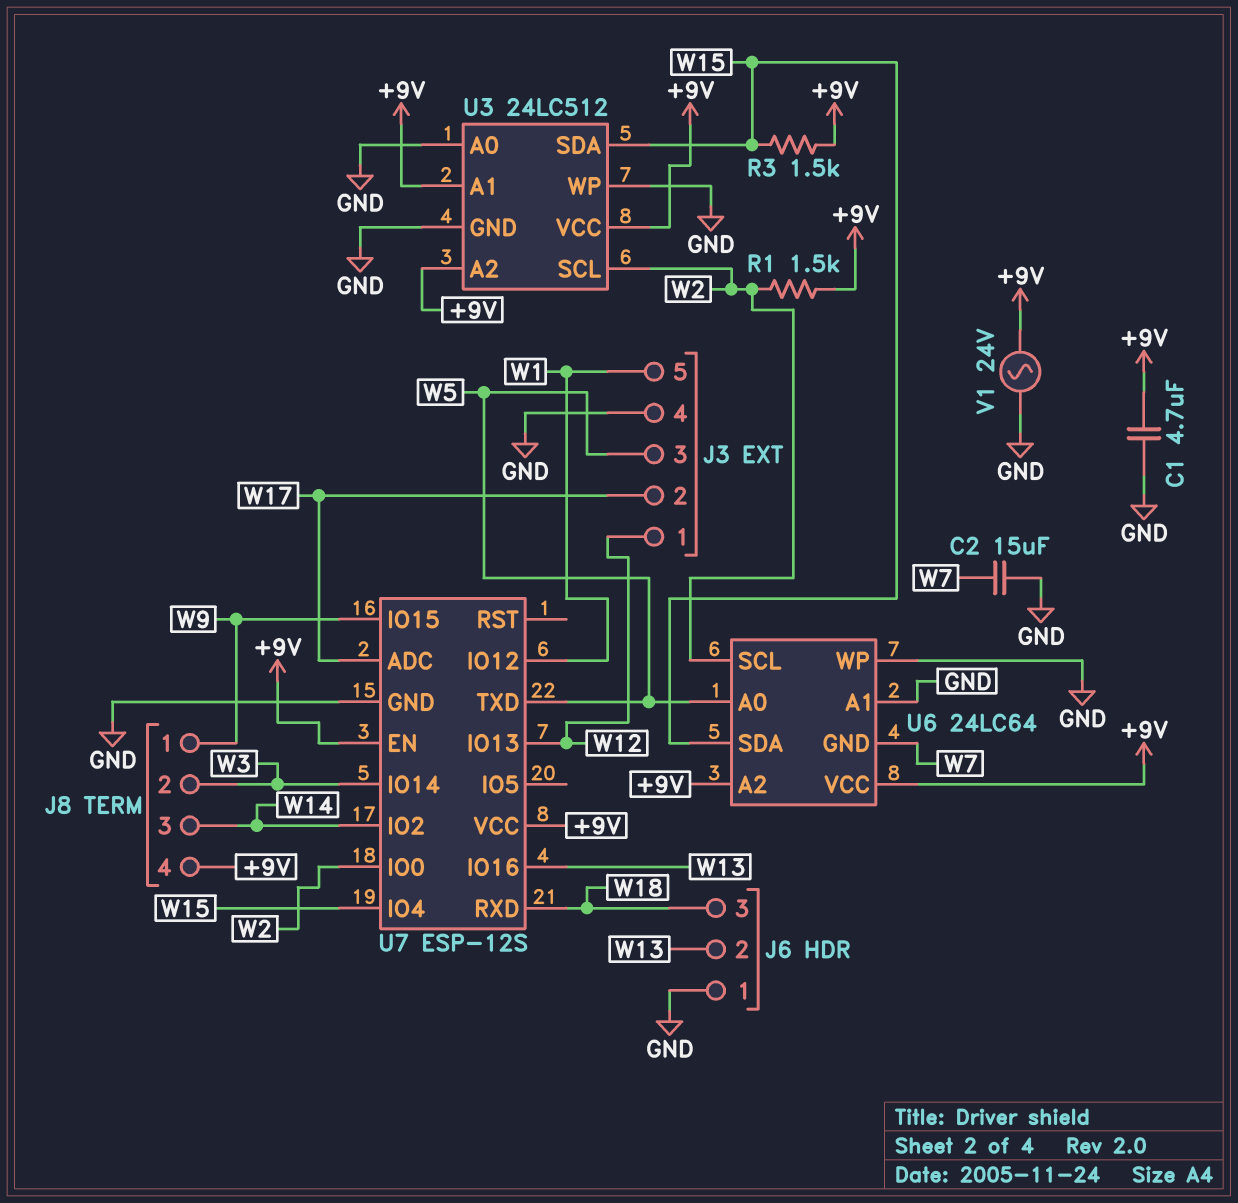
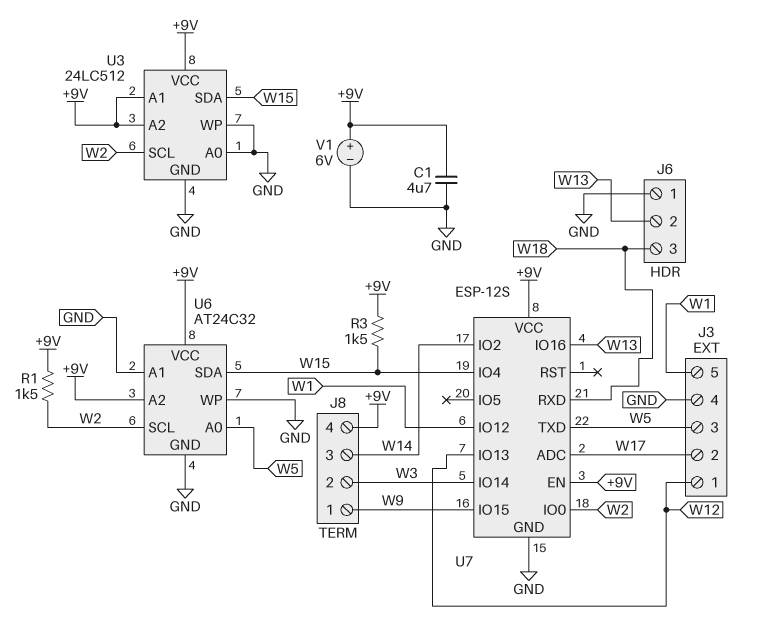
C2: 15uF (GND, W7) -> none
U6: 24LC64 -> AT24C32
U6 pin GND: W7 -> GND
V1: AC 24V (+9V, GND) -> 6V (plus +9V, minus GND)

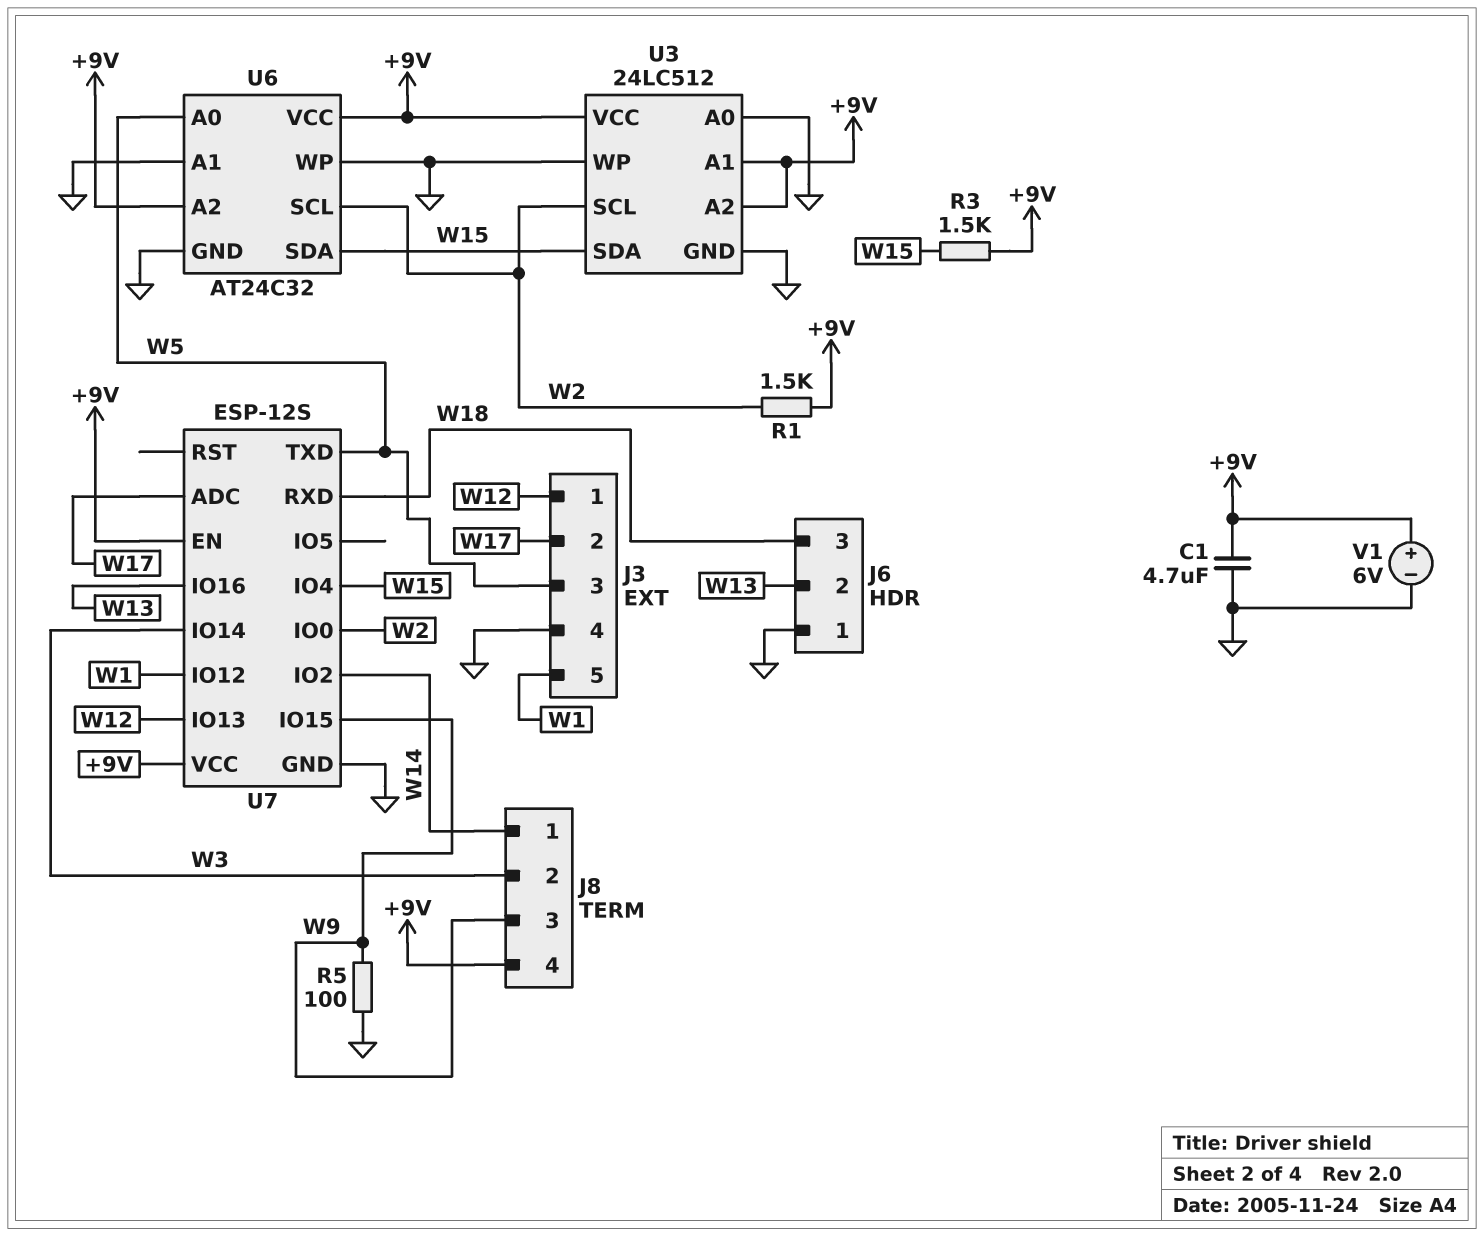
J8 pin 1: W9 -> W14
J8 pin 3: W14 -> W9
R5: none -> 100 (GND, W9)

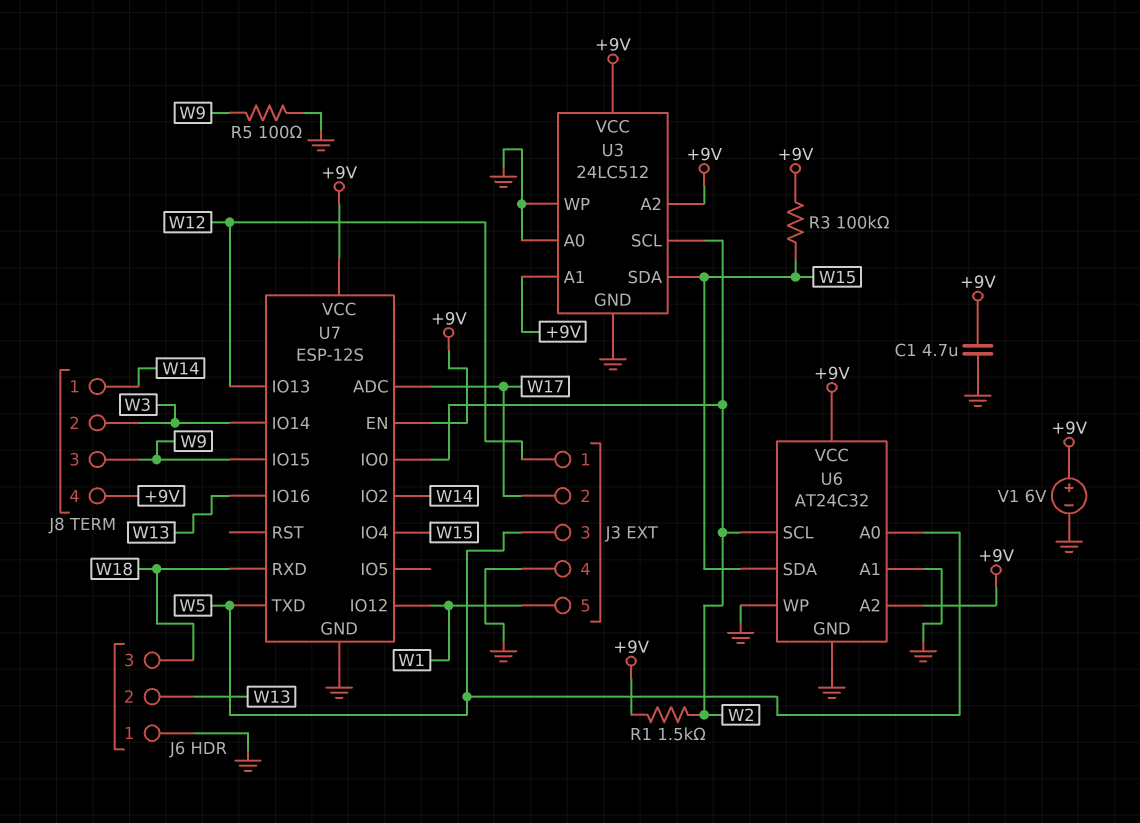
R3: 1.5k (+9V, W15) -> 100k (+9V, W15)

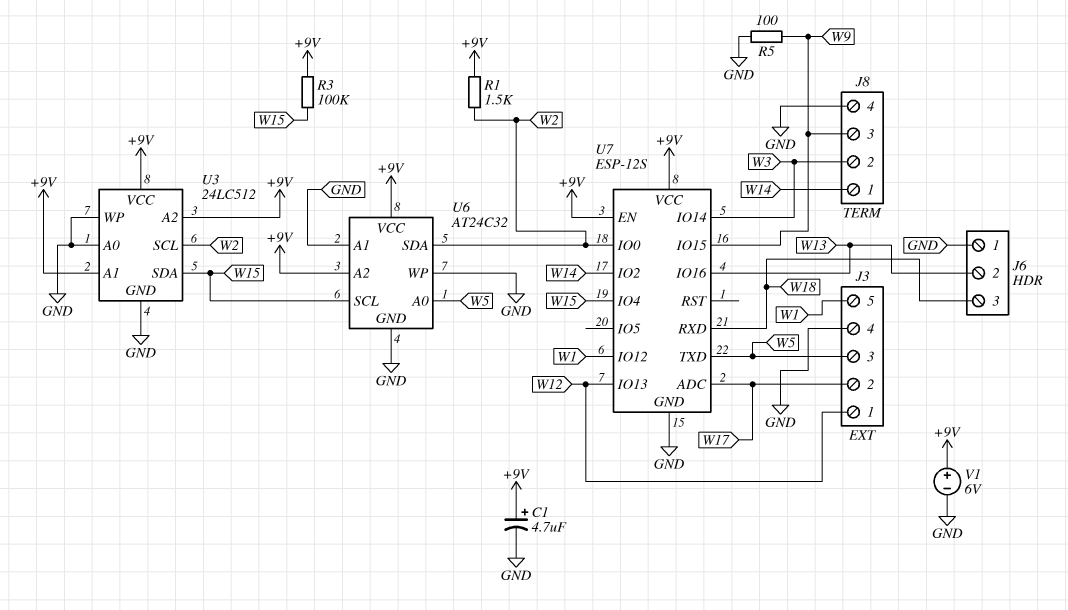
C1: 4.7uF (+9V, GND) -> 4.7uF (plus +9V, minus GND)
J8 pin 4: +9V -> GND
U6 pin SCL: W2 -> W15
U6 pin SDA: W15 -> W2

